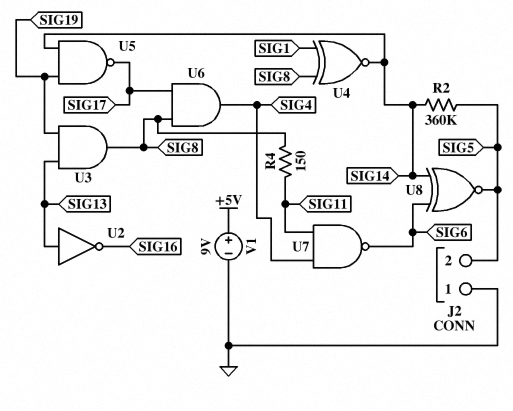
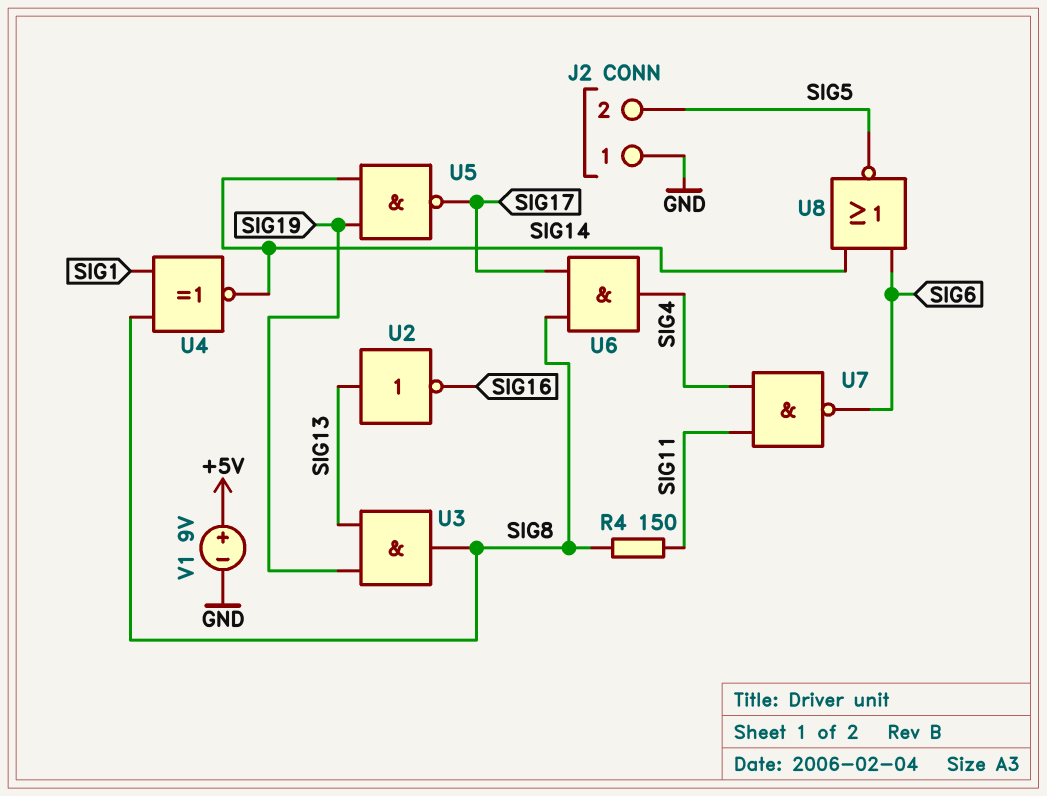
R2: 360k (SIG5, SIG14) -> none
U8: XNOR (in SIG6, in SIG14, out SIG5) -> NOR (in SIG6, in SIG14, out SIG5)

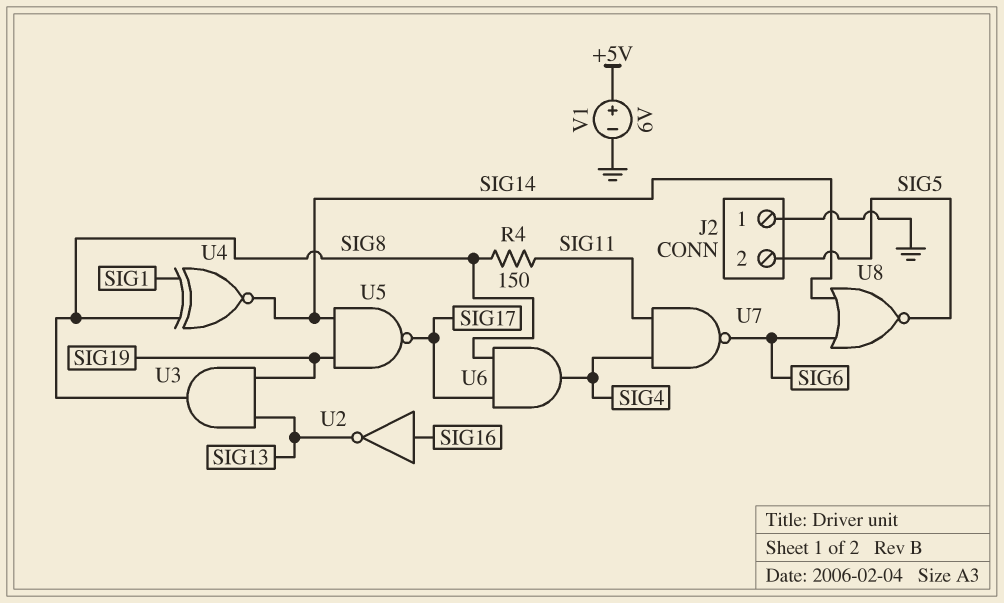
U2: NOT (in SIG13, out SIG16) -> NOT (in SIG16, out SIG13)
V1: 9V (plus +5V, minus GND) -> 6V (plus +5V, minus GND)

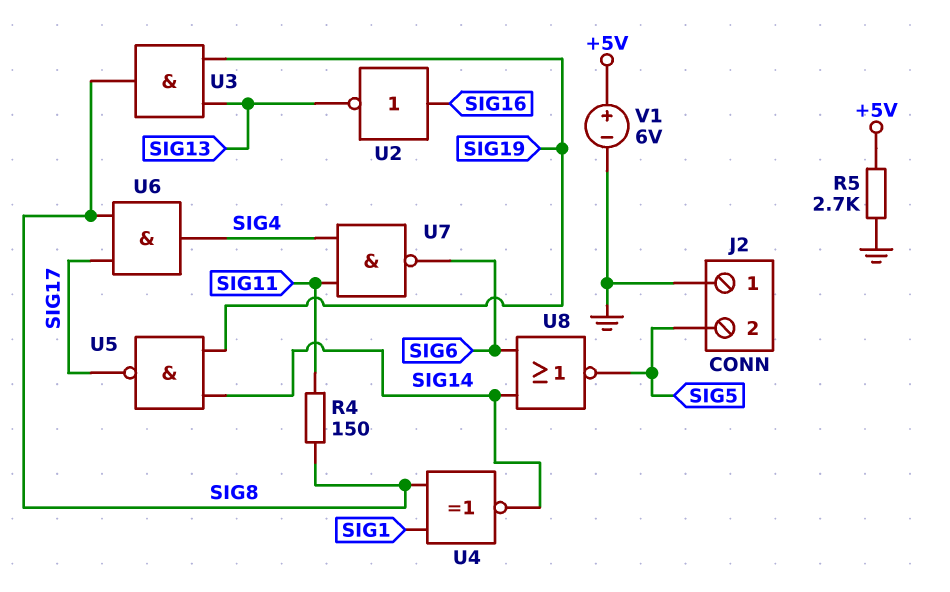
R5: none -> 2.7k (+5V, GND)

